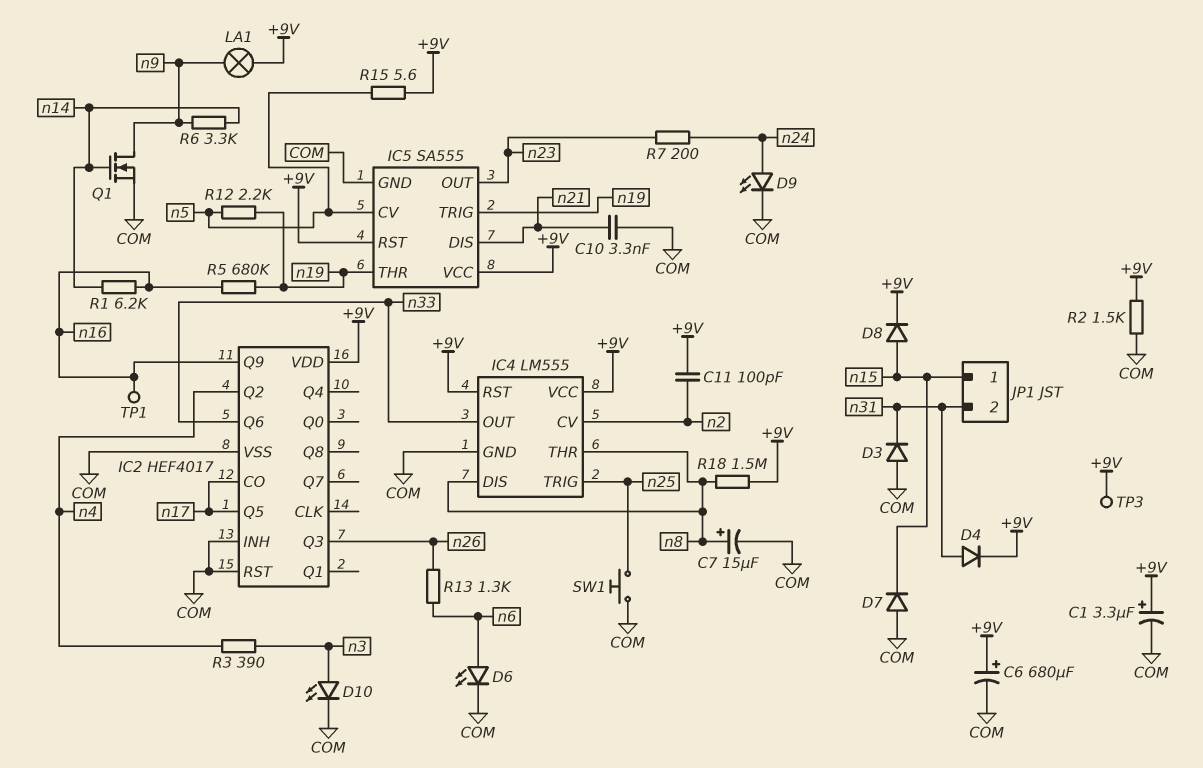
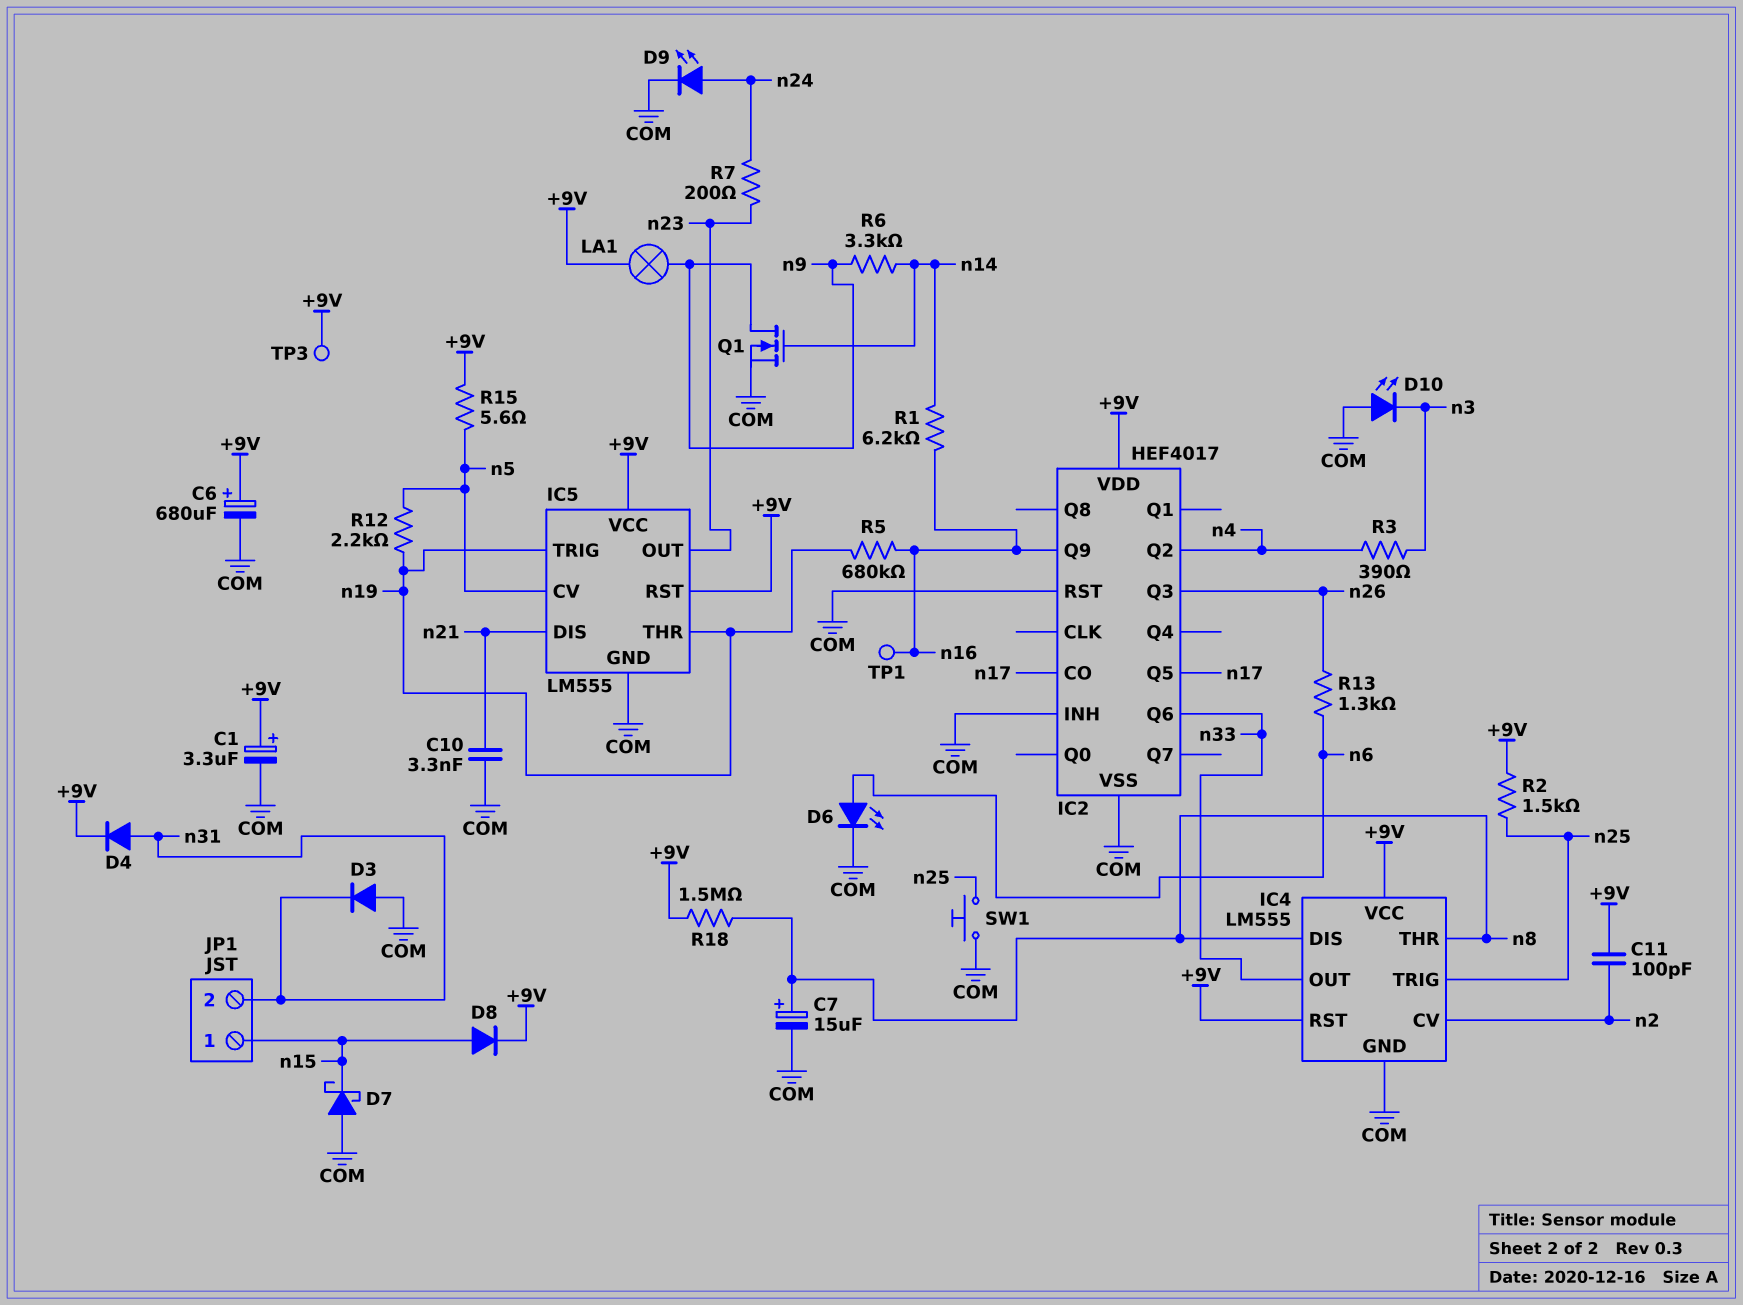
D7: diode (A COM, K n15) -> schottky (A COM, K n15)
D10: LED (A n3, K COM) -> LED (A COM, K n3)
IC5: SA555 -> LM555
R2: 1.5k (+9V, COM) -> 1.5k (+9V, n25)

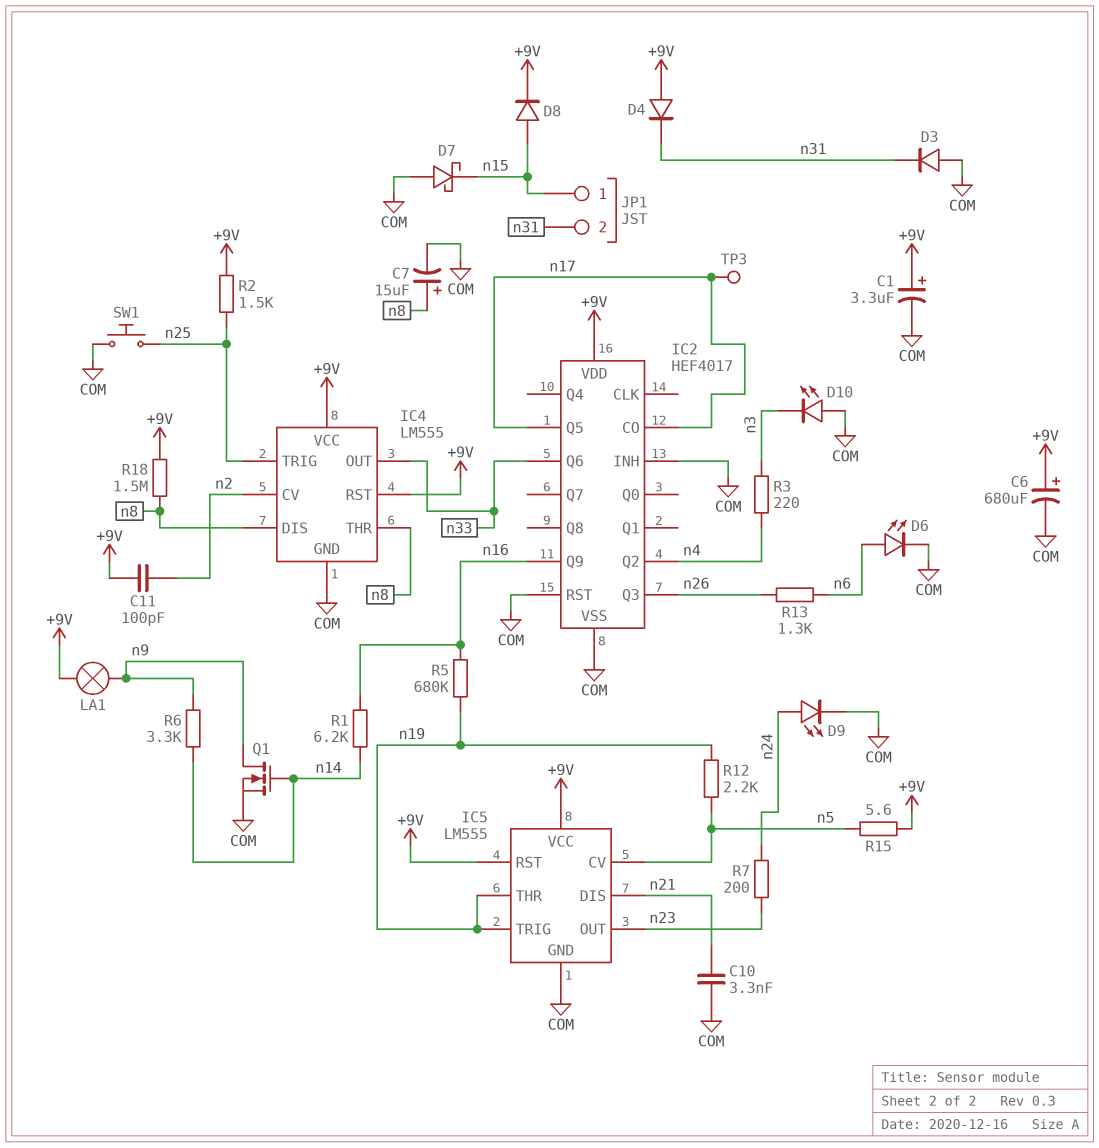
D4: diode (A n31, K +9V) -> diode (A +9V, K n31)
R3: 390 (n3, n4) -> 220 (n3, n4)
TP1: test point (n16) -> none
TP3: test point (+9V) -> test point (n17)

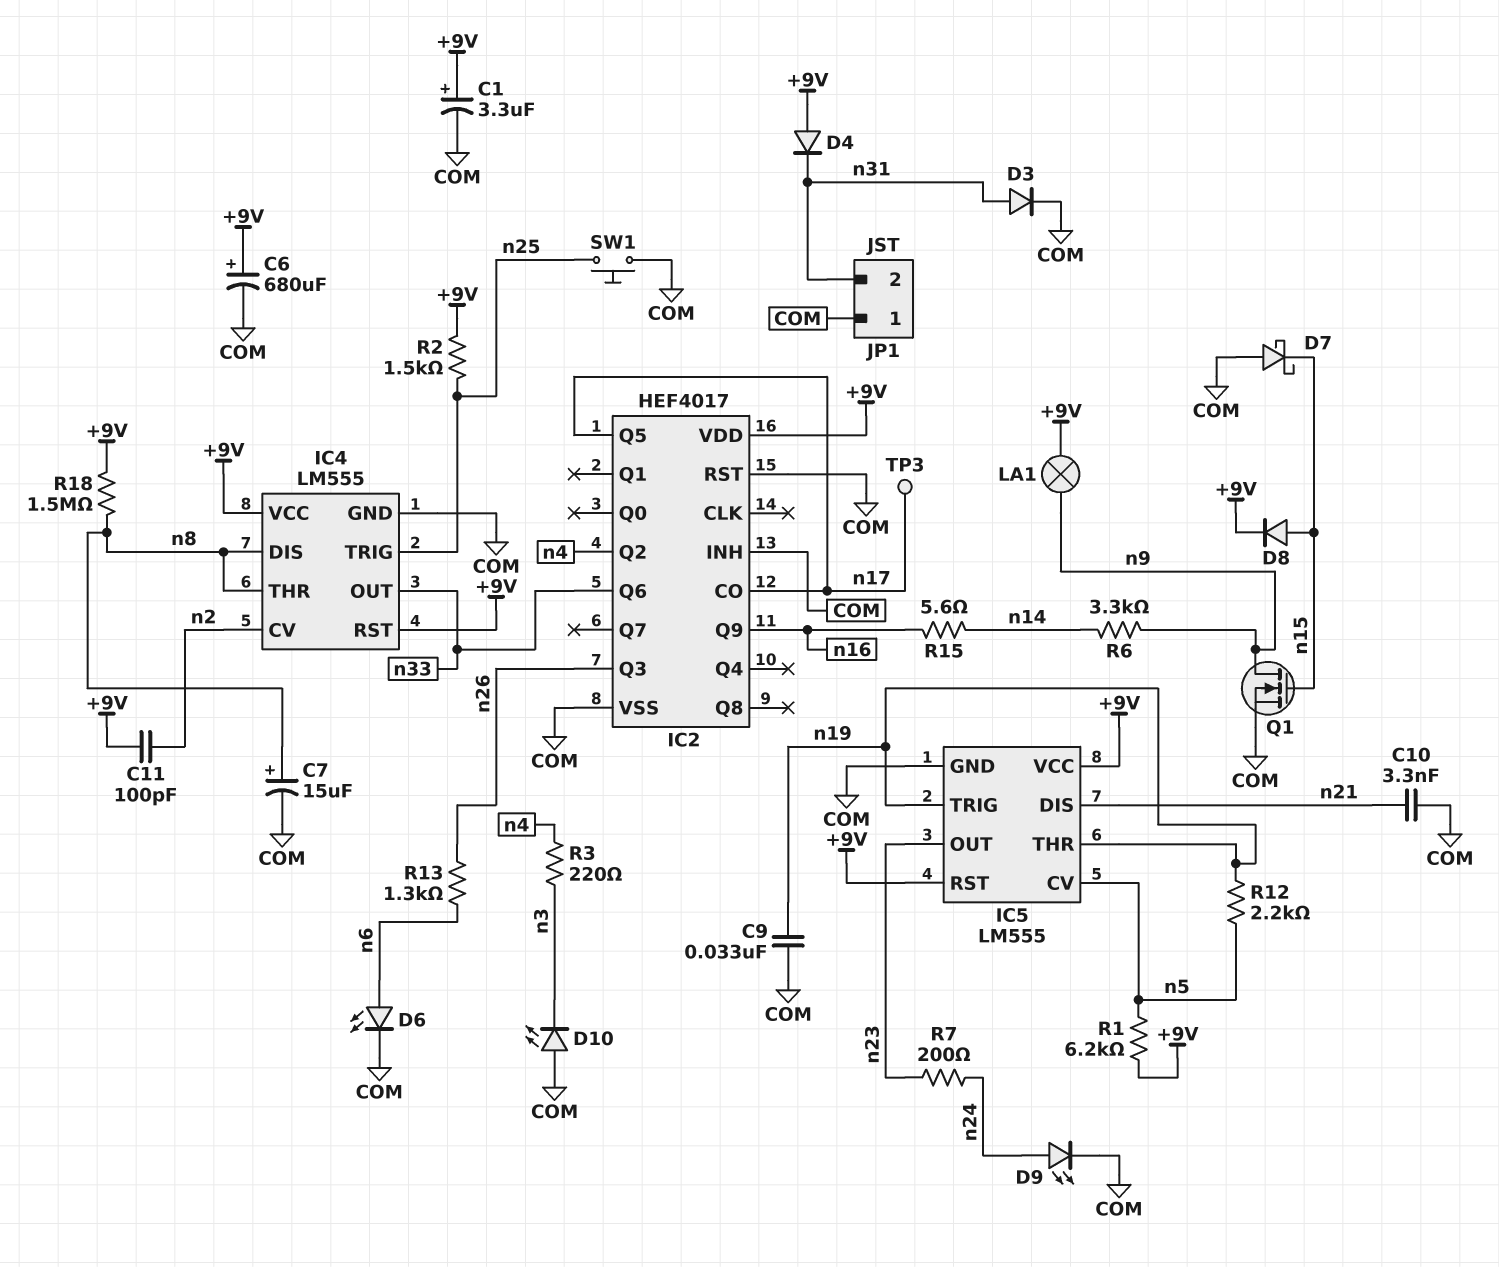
C9: none -> 33nF (COM, n19)
D3: diode (A COM, K n31) -> diode (A n31, K COM)
JP1 pin 1: n15 -> COM
Q1: NMOS (G n14, D n9, S COM) -> NMOS (G n15, D n9, S COM)
R1: 6.2k (n14, n16) -> 6.2k (+9V, n5)
R5: 680k (n16, n19) -> none
R15: 5.6 (+9V, n5) -> 5.6 (n14, n16)

